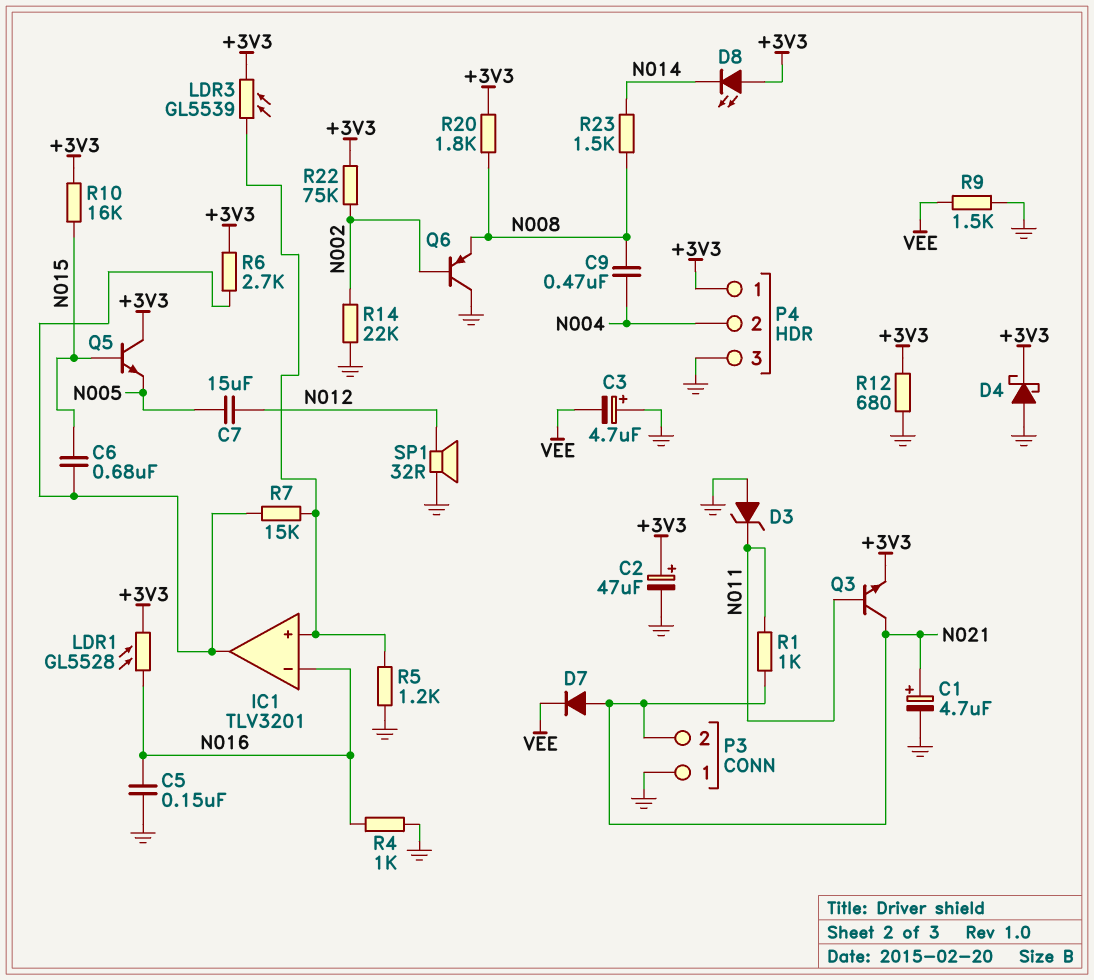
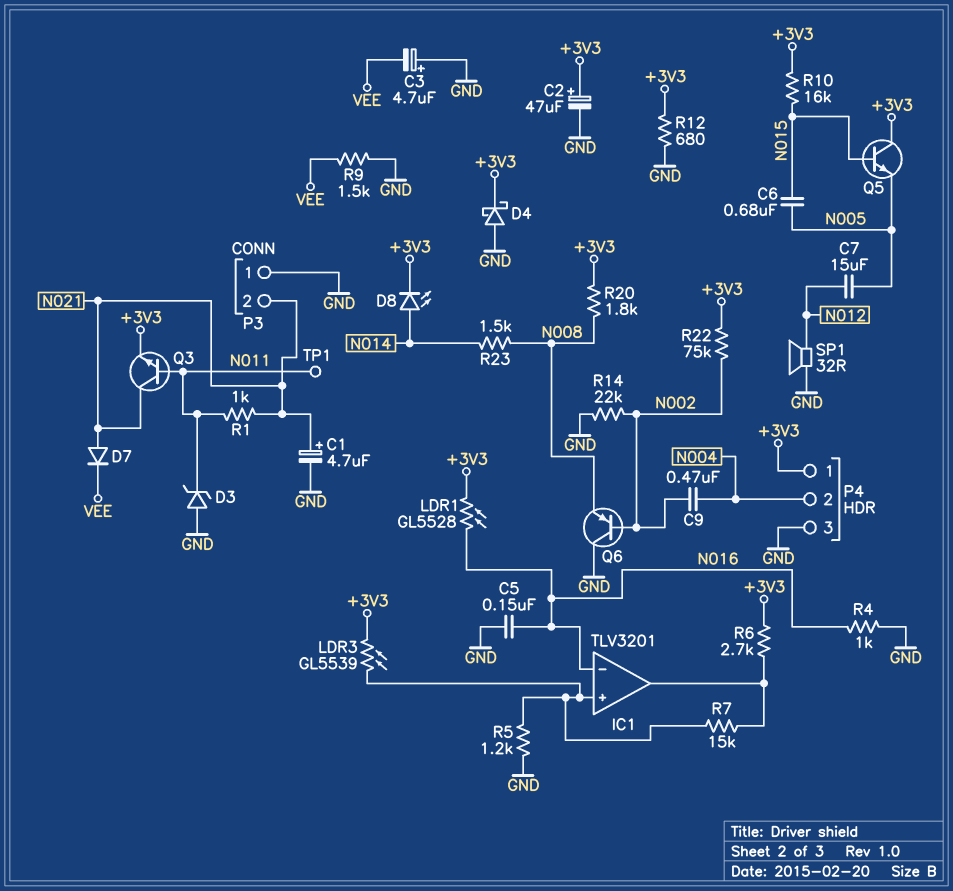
C6: 680nF (IC1/out, N015) -> 680nF (N005, N015)
C9: 470nF (N004, N008) -> 470nF (N002, N004)
D8: LED (A +3V3, K N014) -> LED (A N014, K +3V3)
TP1: none -> test point (N011)

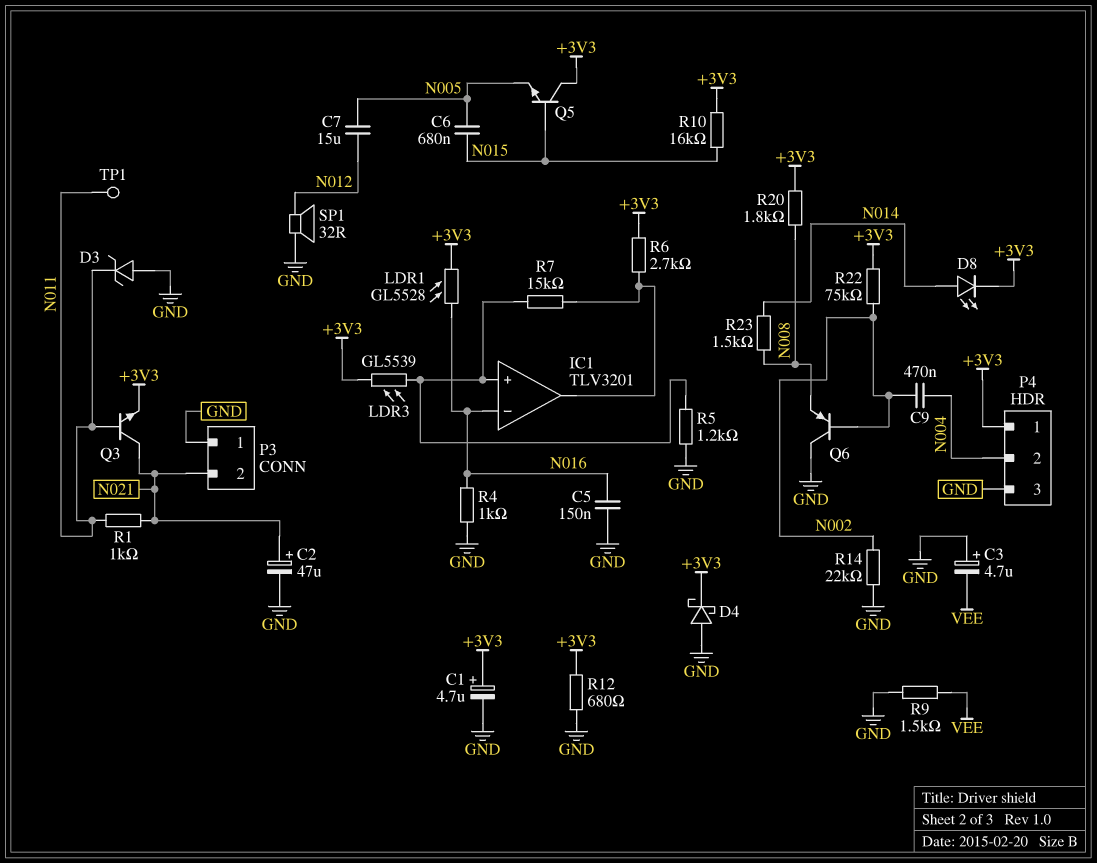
C1: 4.7uF (plus N021, minus GND) -> 4.7uF (plus +3V3, minus GND)
C2: 47uF (plus +3V3, minus GND) -> 47uF (plus N021, minus GND)
D7: diode (A N021, K VEE) -> none

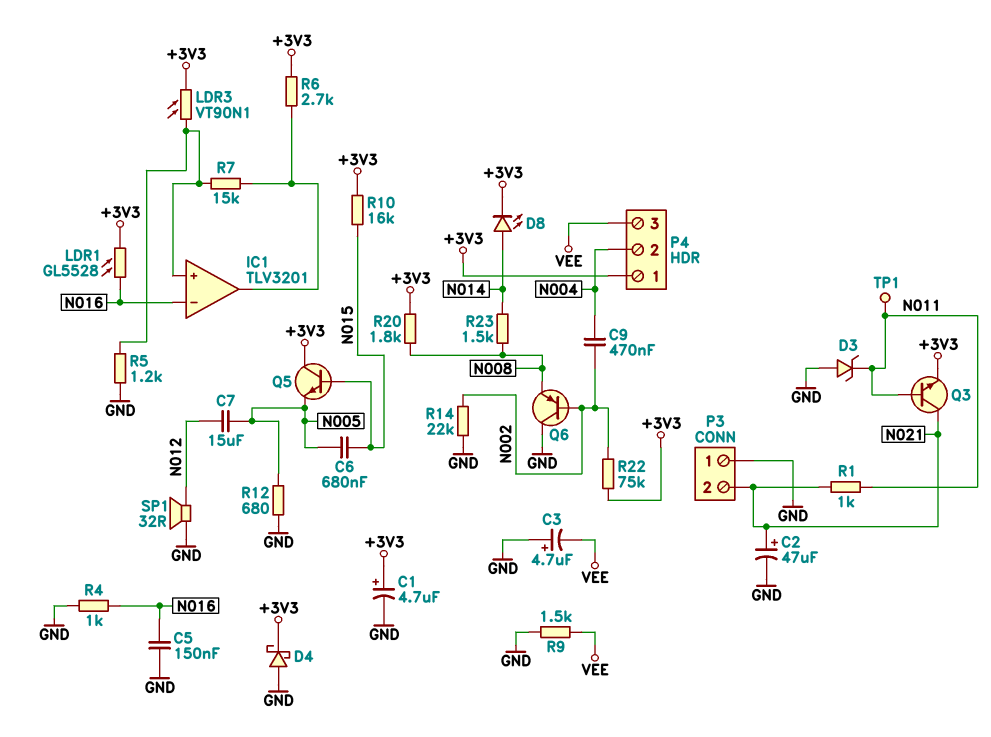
LDR3: GL5539 (+3V3, IC1/in+) -> VT90N1 (+3V3, IC1/in+)
P4 pin 3: GND -> VEE
R12: 680 (+3V3, GND) -> 680 (GND, N005)

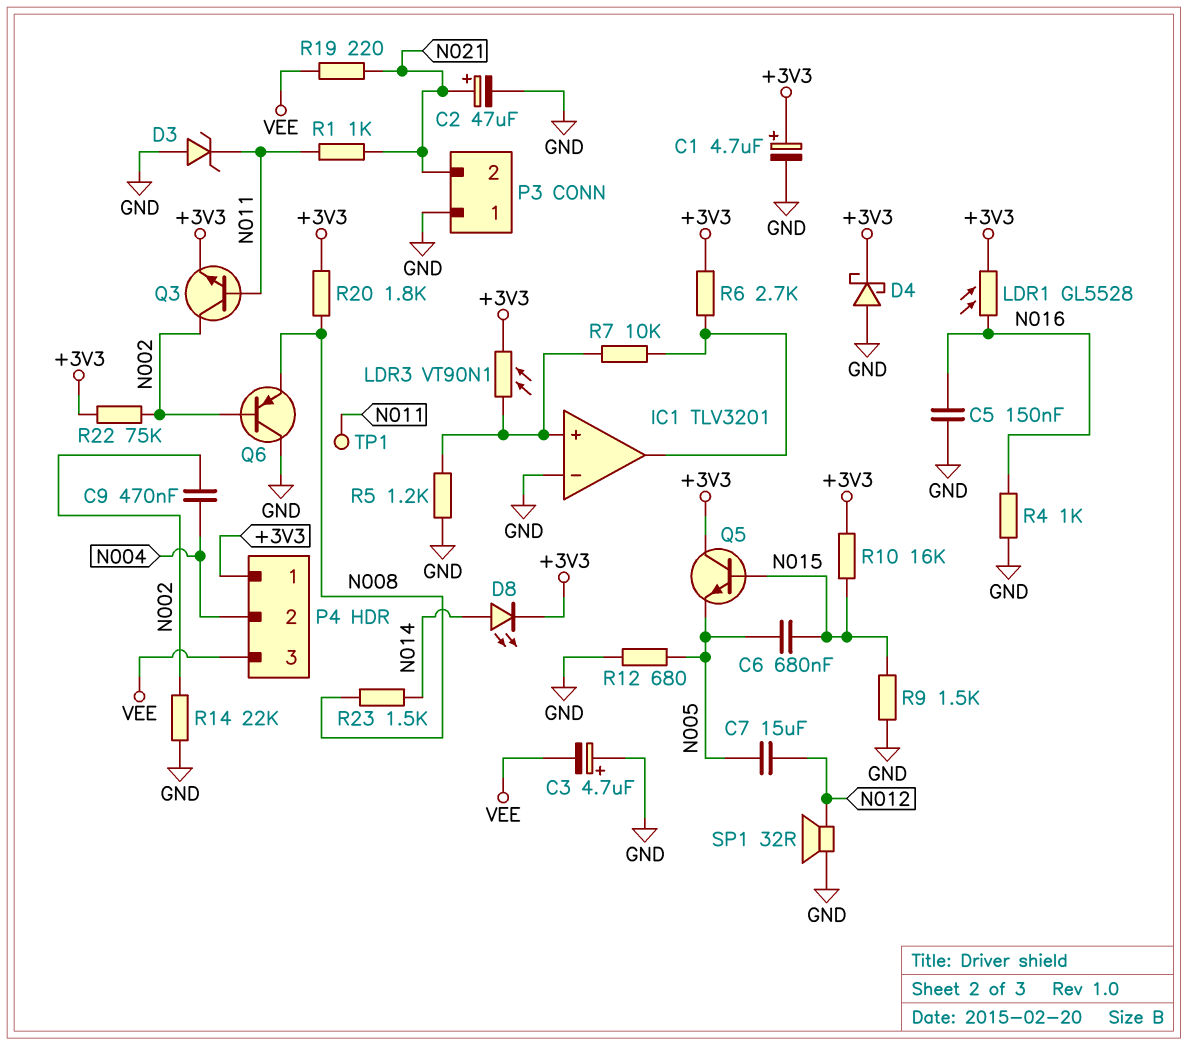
IC1 pin in-: N016 -> GND
Q3: NPN (B N011, C N021, E +3V3) -> NPN (B N011, C N002, E +3V3)
R7: 15k (IC1/in+, IC1/out) -> 10k (IC1/in+, IC1/out)
R9: 1.5k (GND, VEE) -> 1.5k (GND, N015)
R19: none -> 220 (N021, VEE)

